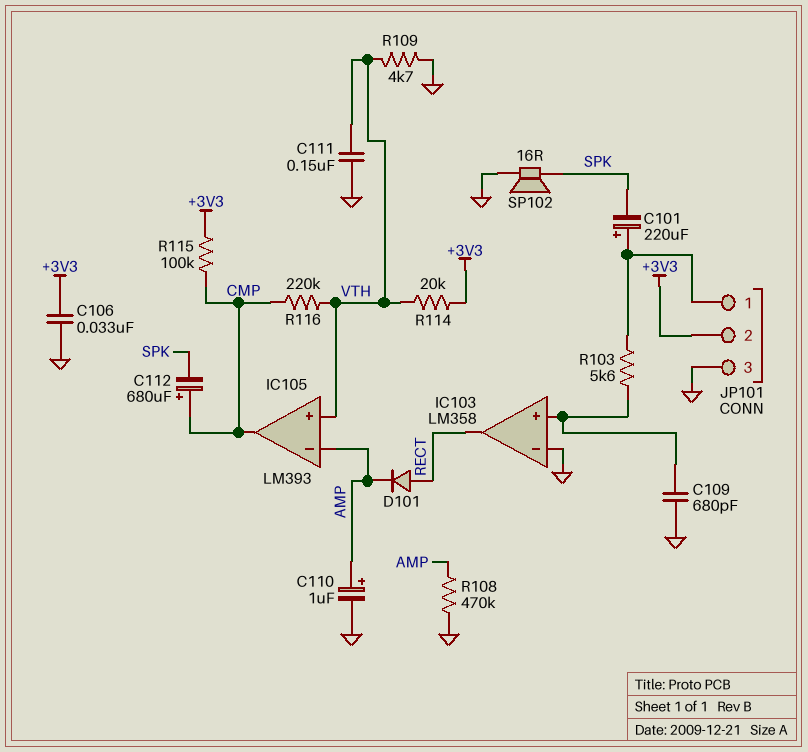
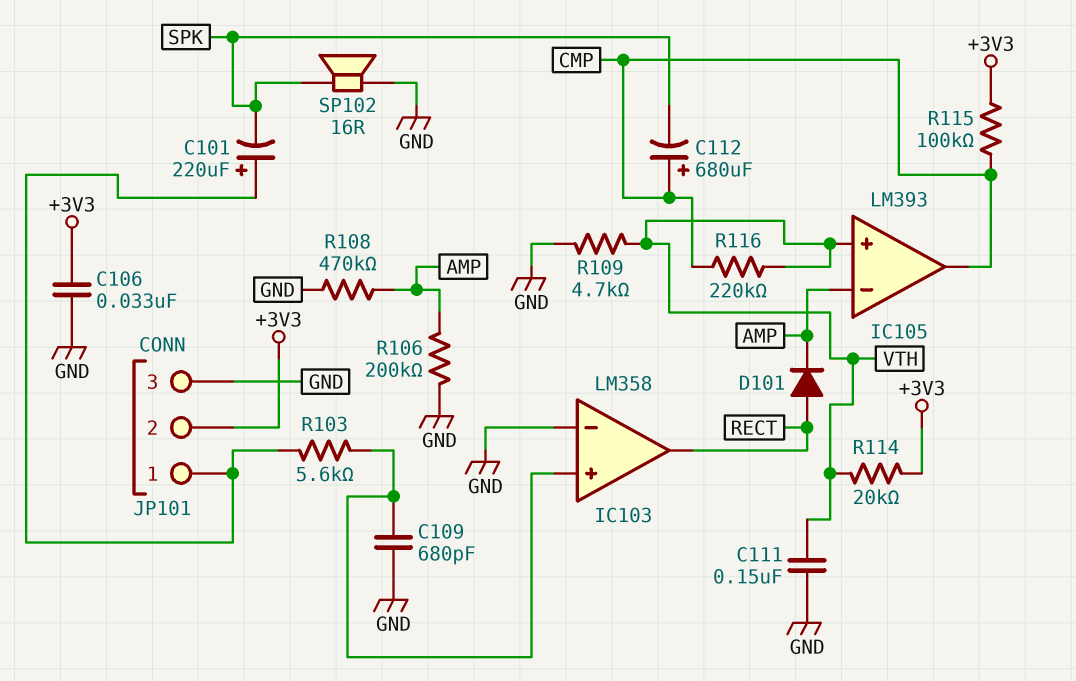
C110: 1uF (plus AMP, minus GND) -> none
R106: none -> 200k (AMP, GND)

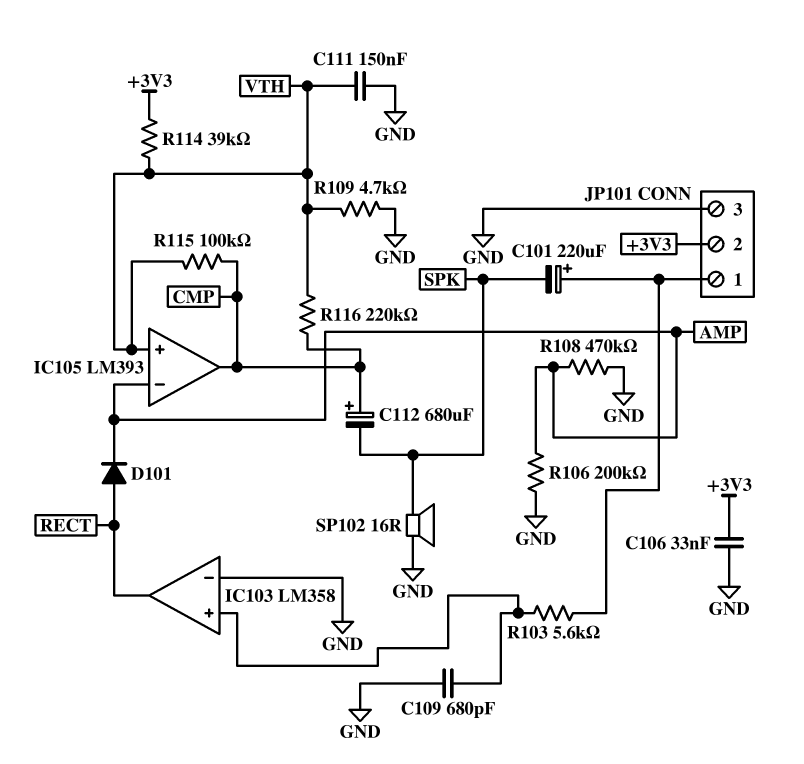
R114: 20k (+3V3, VTH) -> 39k (+3V3, VTH)
R115: 100k (+3V3, CMP) -> 100k (CMP, VTH)

